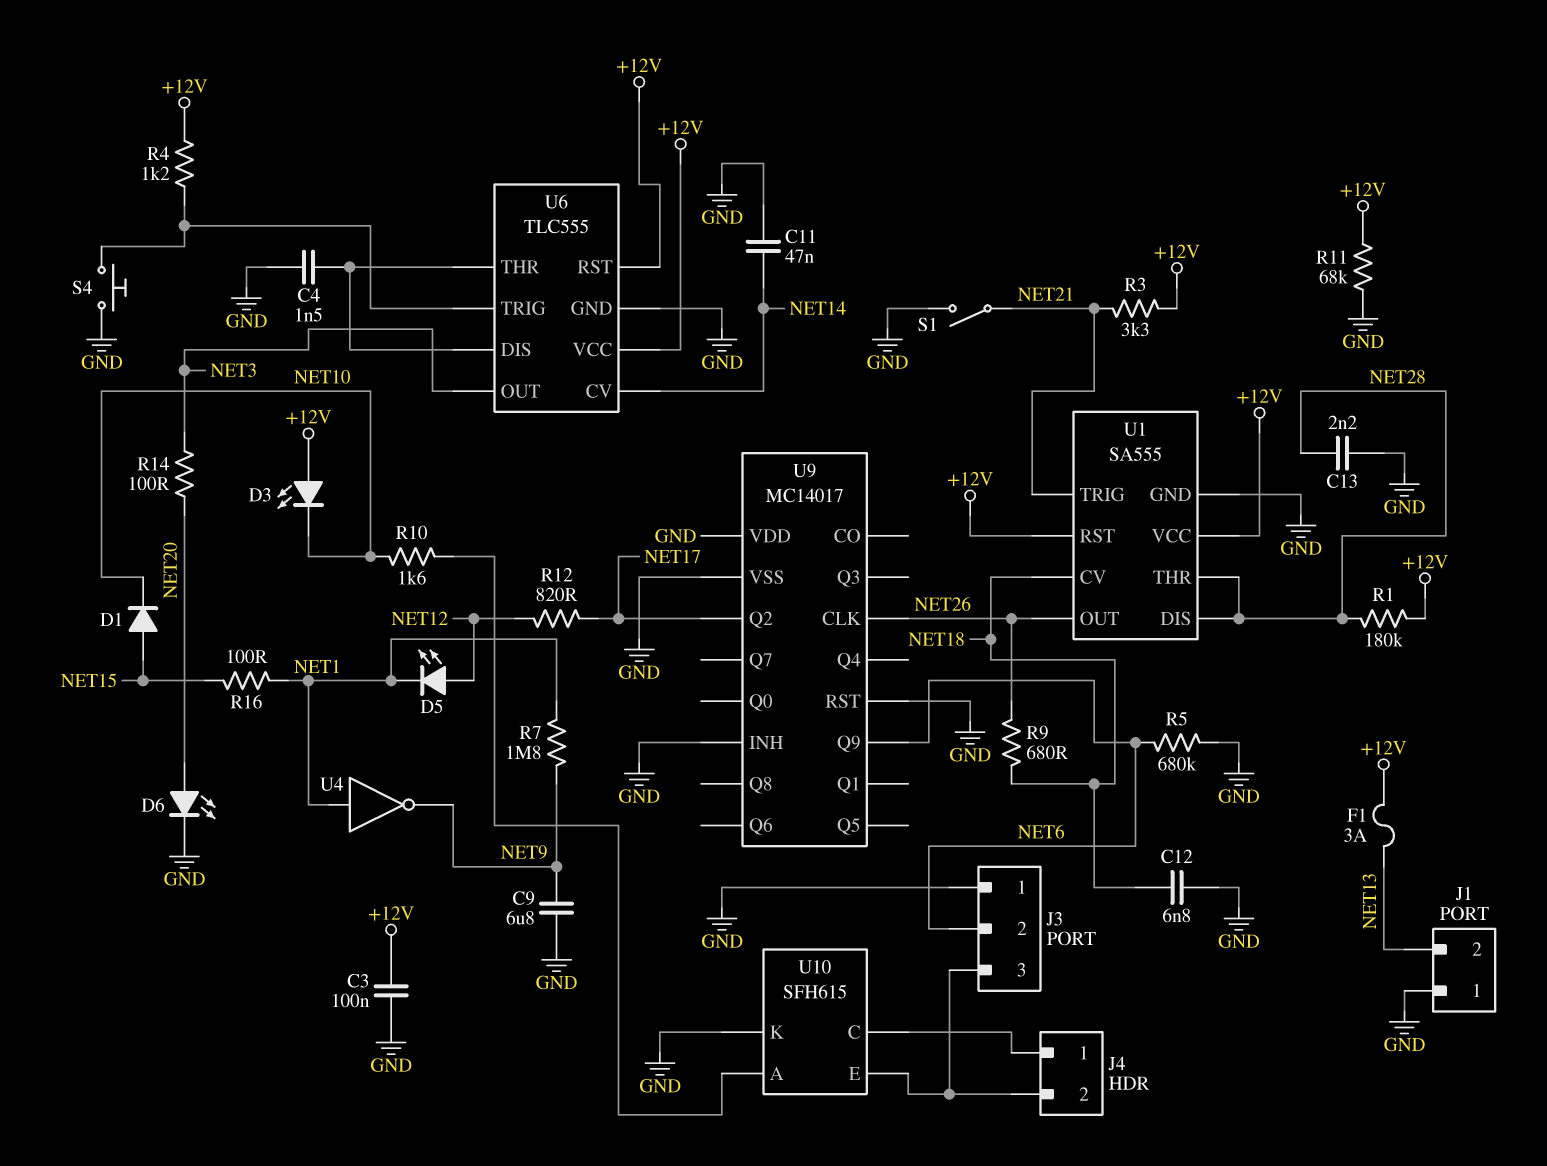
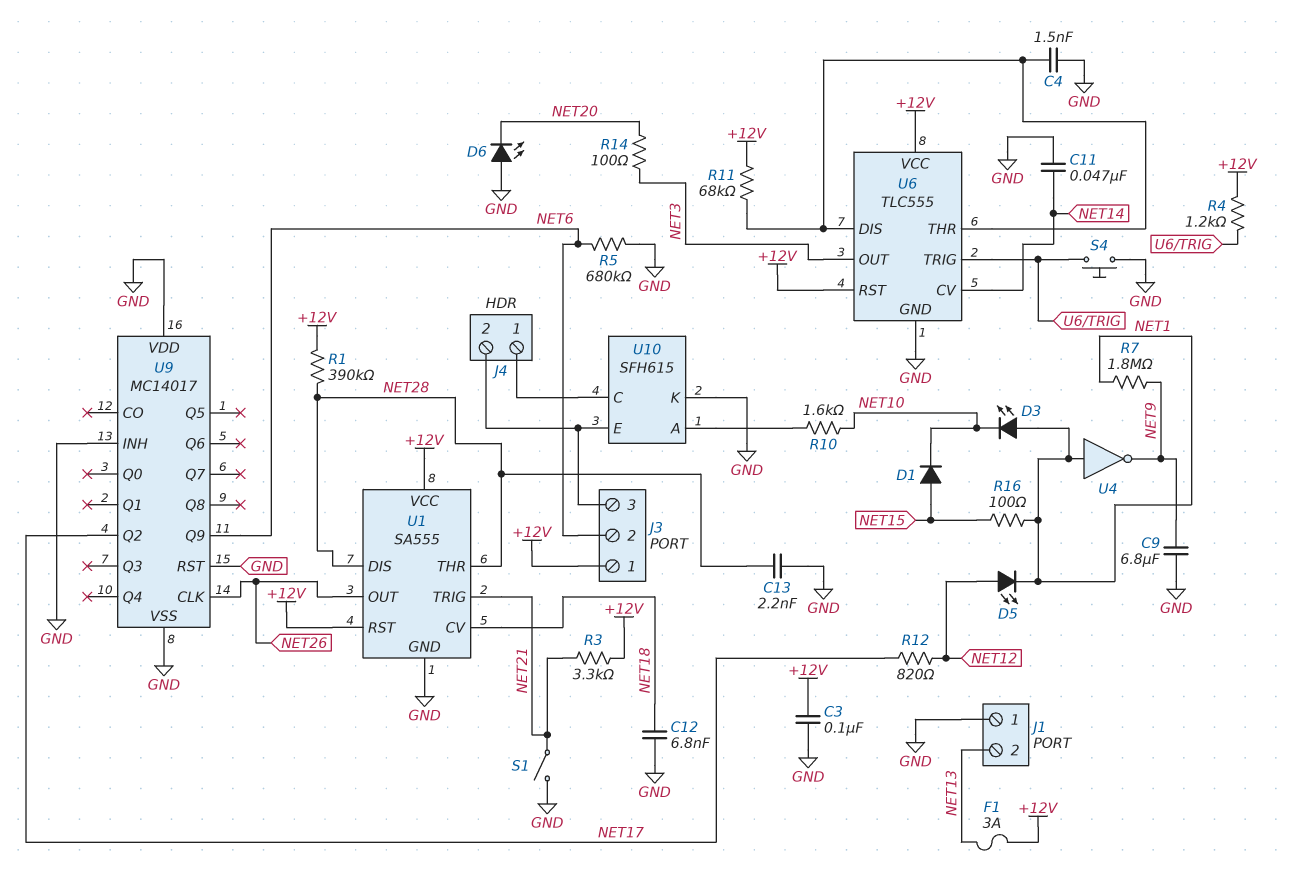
D3: LED (A +12V, K NET10) -> LED (A NET1, K NET10)
D6: LED (A NET20, K GND) -> LED (A GND, K NET20)
J3 pin 1: GND -> +12V
R1: 180k (+12V, NET28) -> 390k (+12V, NET28)
R9: 680 (NET18, NET26) -> none
R11: 68k (+12V, GND) -> 68k (+12V, U6/DIS)

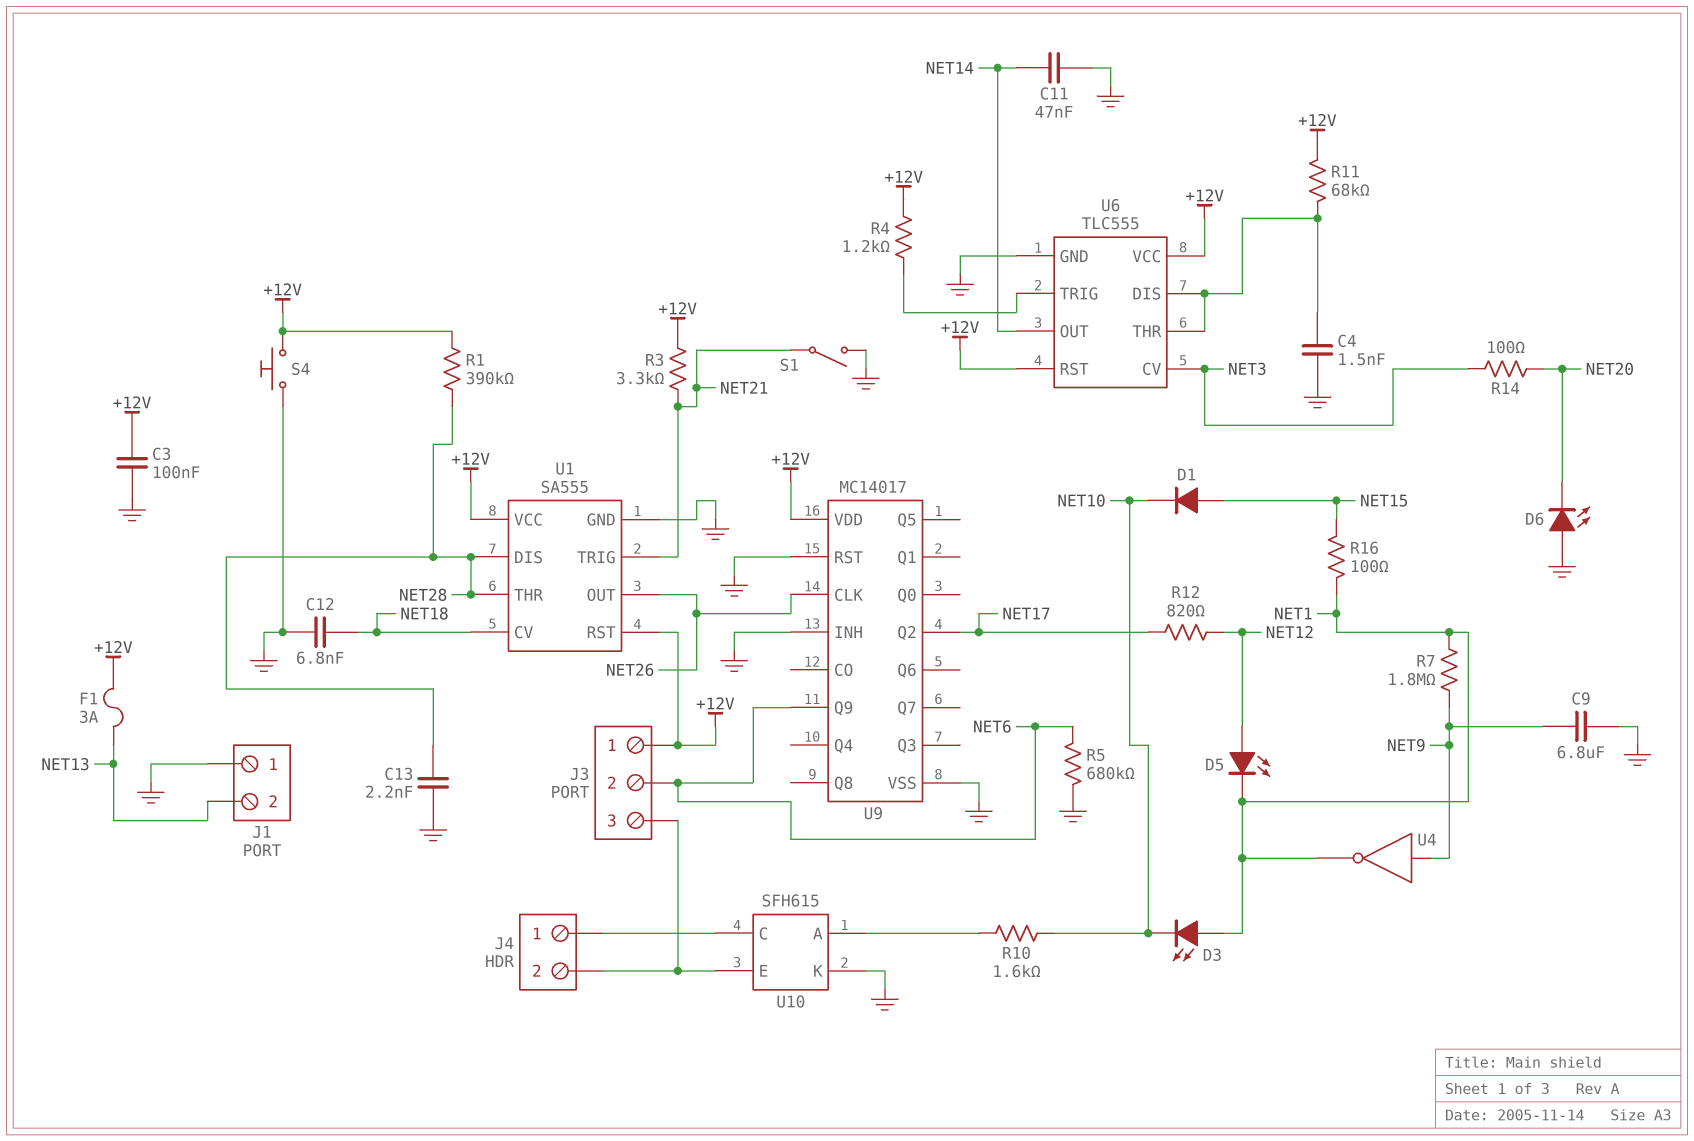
S4: button (GND, U6/TRIG) -> button (+12V, GND)
U4: NOT (in NET1, out NET9) -> NOT (in NET9, out NET1)
U6 pin CV: NET14 -> NET3
U6 pin OUT: NET3 -> NET14
U9 pin VDD: GND -> +12V

